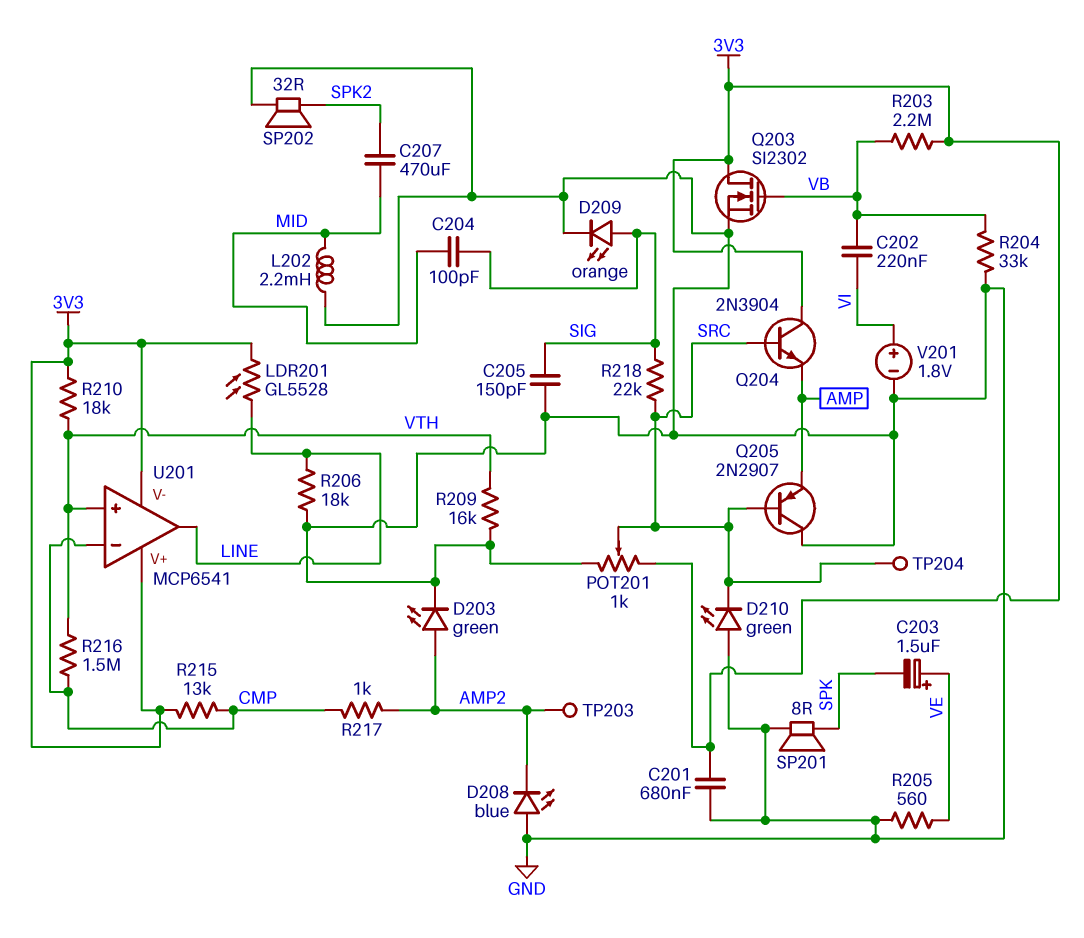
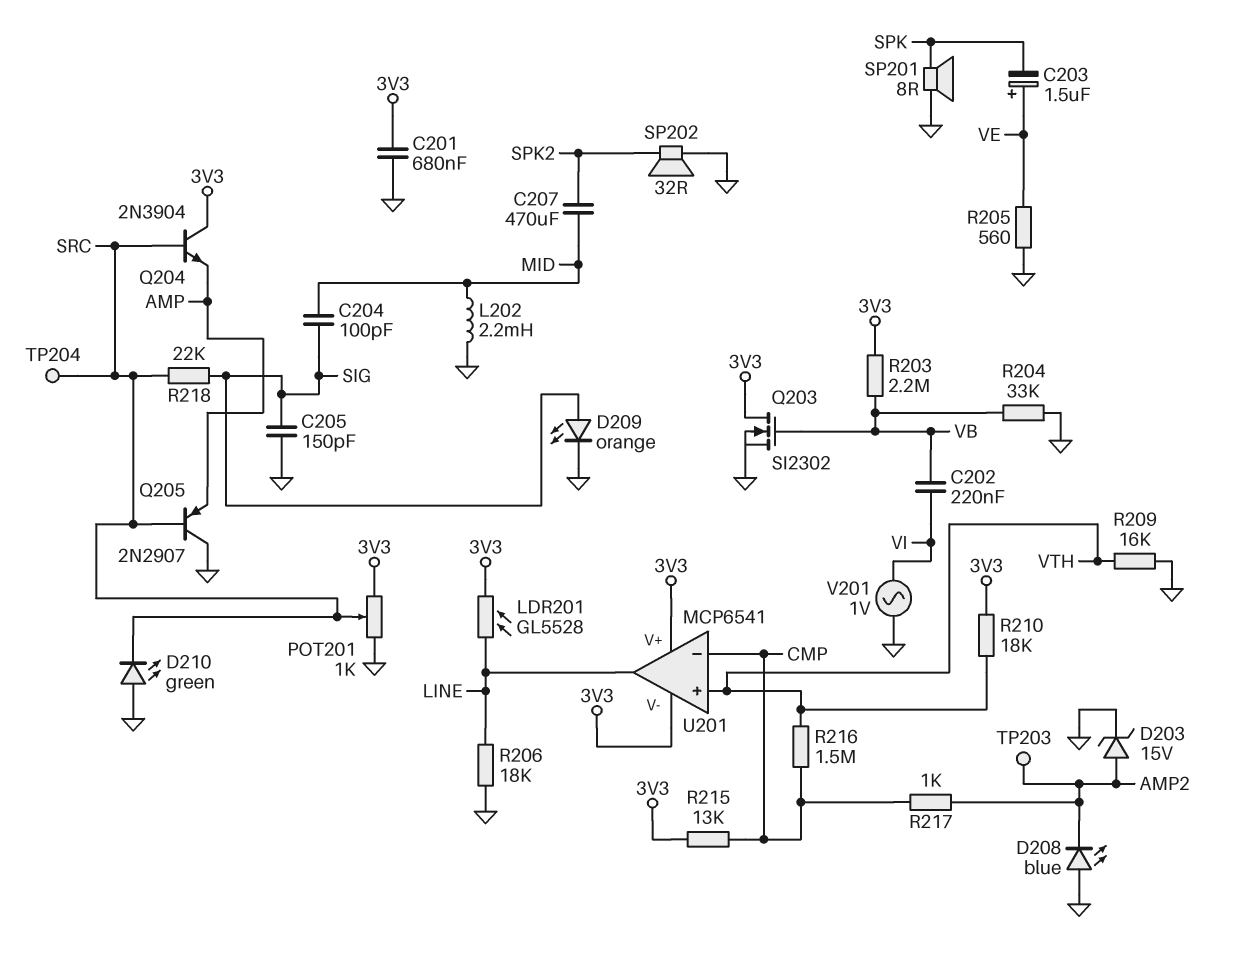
D203: LED green (A AMP2, K GND) -> zener 15V (A AMP2, K GND)
V201: 1.8V (plus VI, minus GND) -> AC 1V (GND, VI)

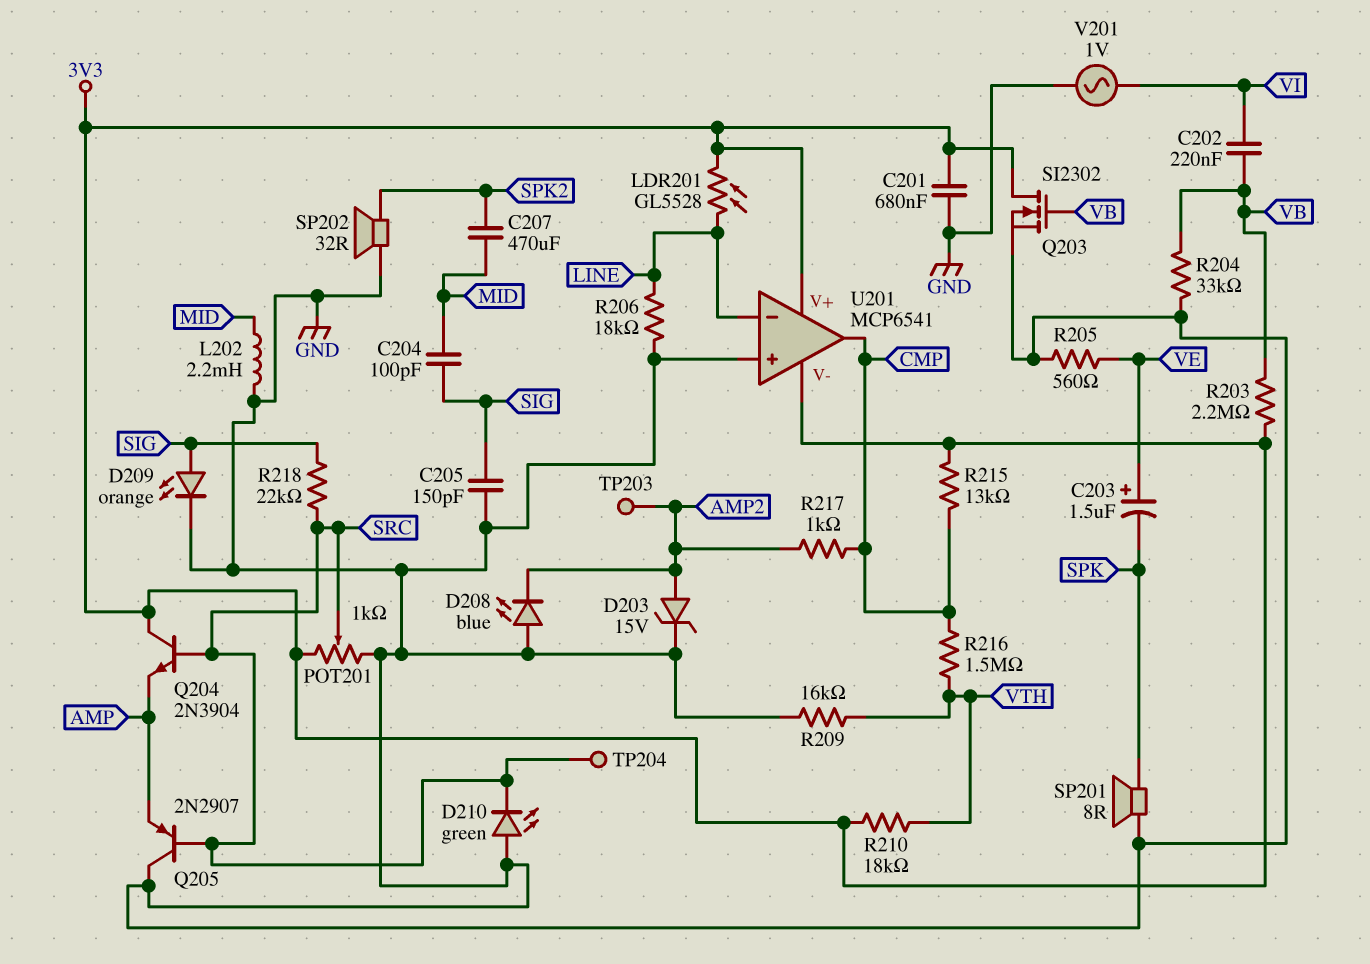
U201 pin in+: VTH -> GND
U201 pin in-: CMP -> LINE
U201 pin out: LINE -> CMP

